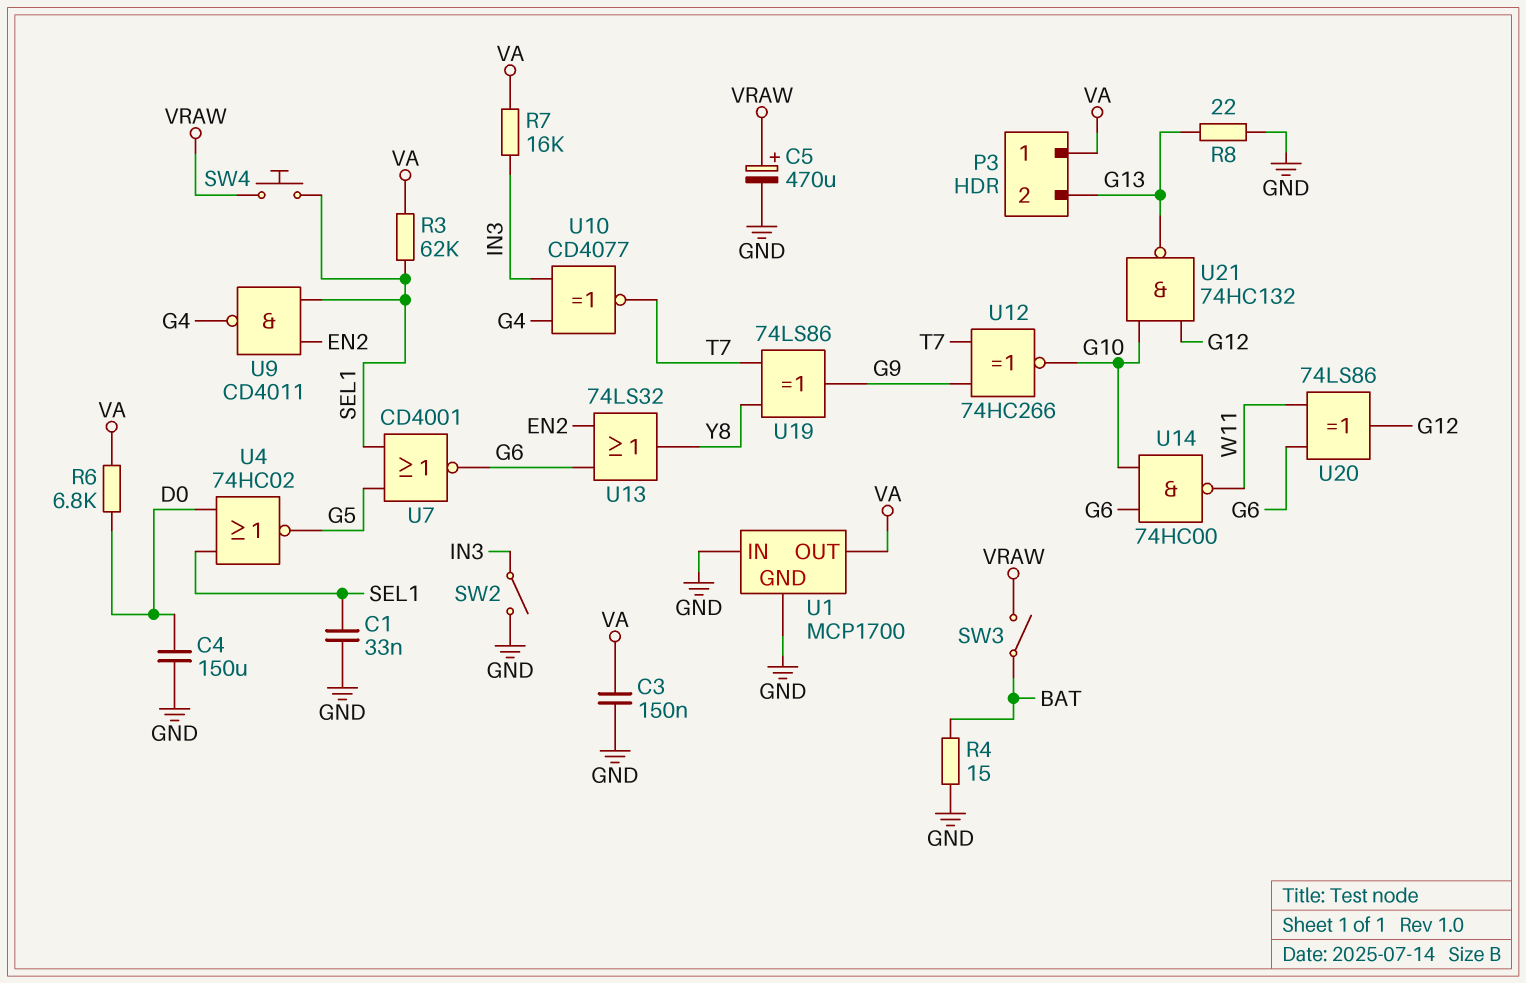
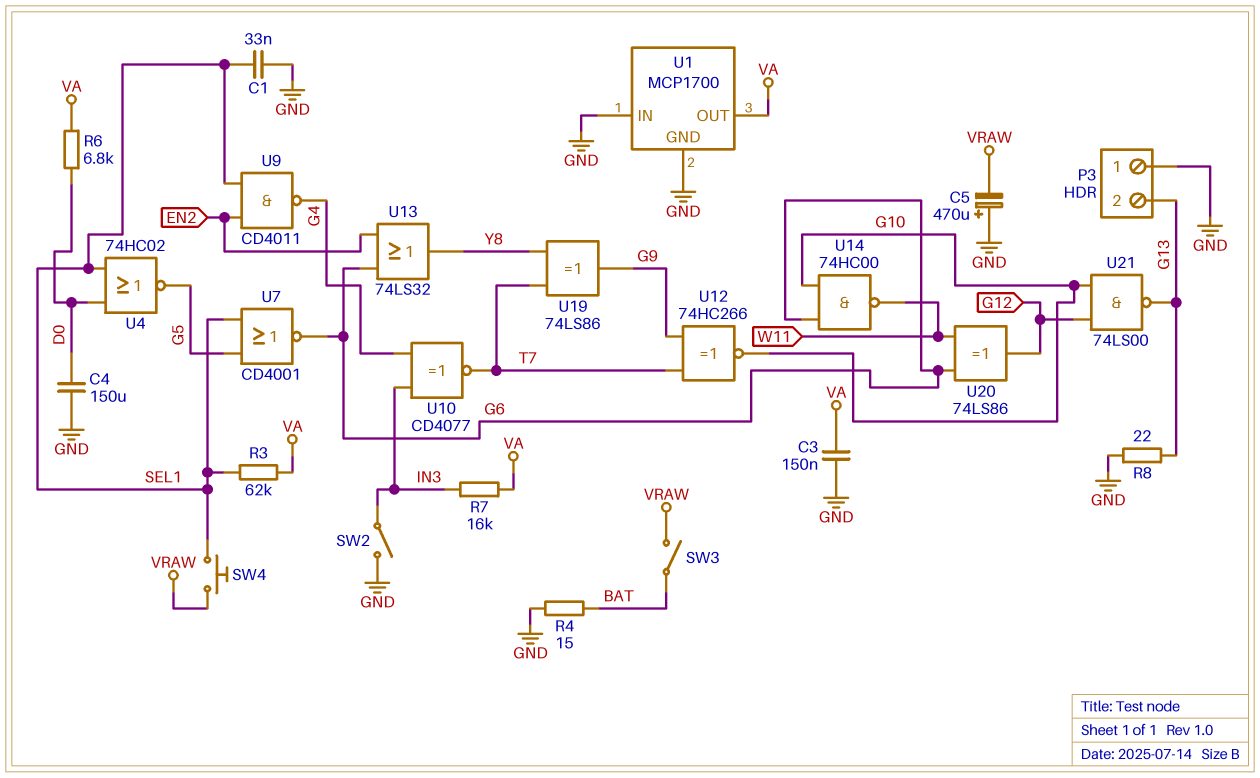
C5: 470uF (plus VRAW, minus GND) -> 470uF (plus GND, minus VRAW)
P3 pin 1: VA -> GND
U21: NAND 74HC132 (in G10, in G12, out G13) -> NAND 74LS00 (in G10, in G12, out G13)

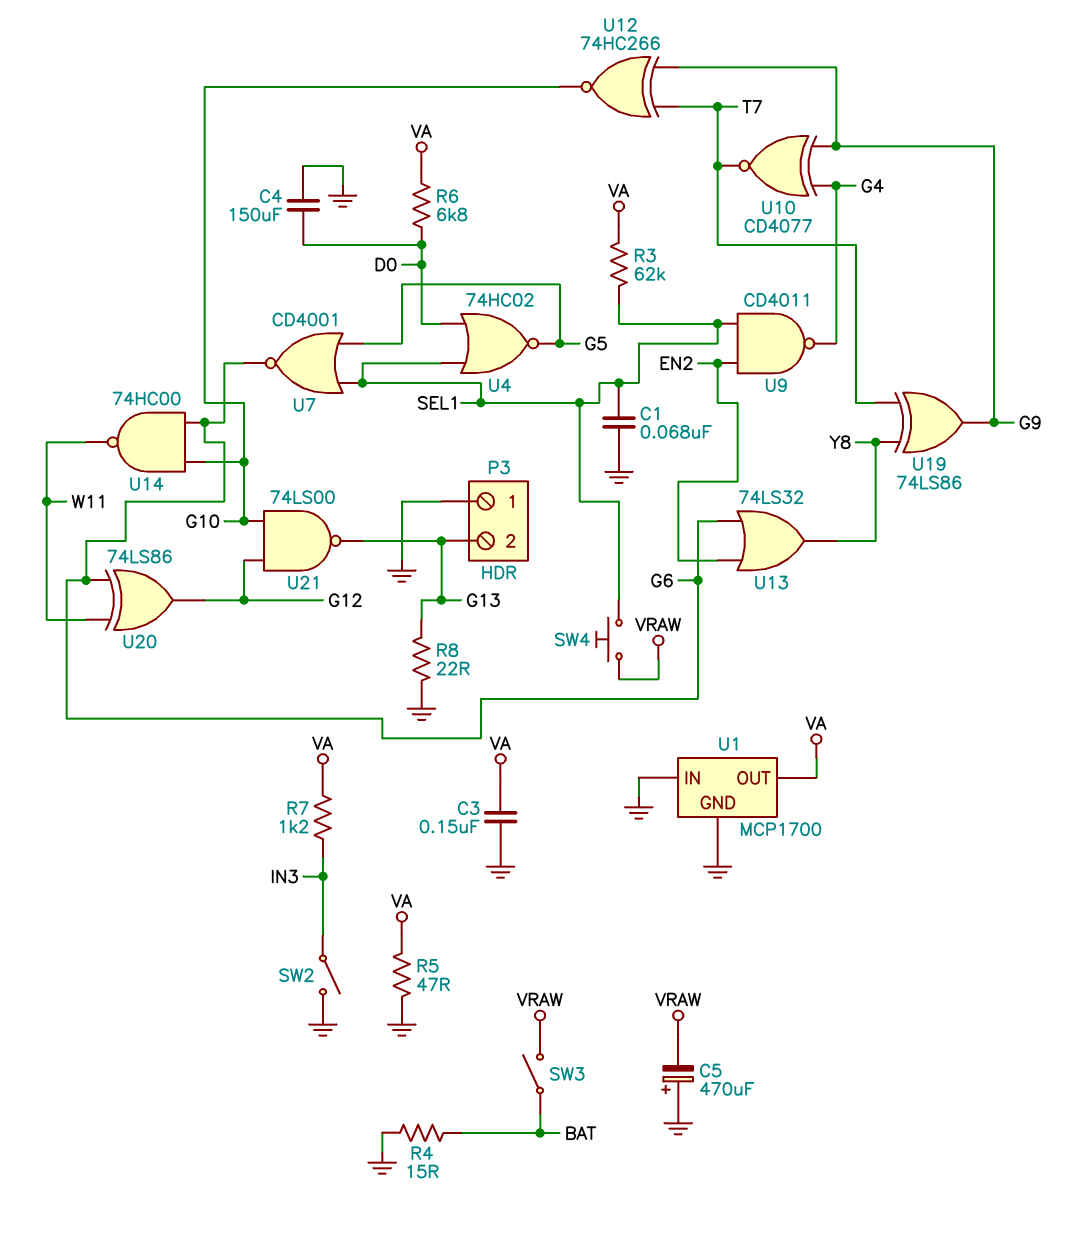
C1: 33nF (GND, SEL1) -> 68nF (GND, SEL1)
R5: none -> 47 (GND, VA)
R7: 16k (IN3, VA) -> 1.2k (IN3, VA)
U10: XNOR CD4077 (in G4, in IN3, out T7) -> XNOR CD4077 (in G4, in G9, out T7)

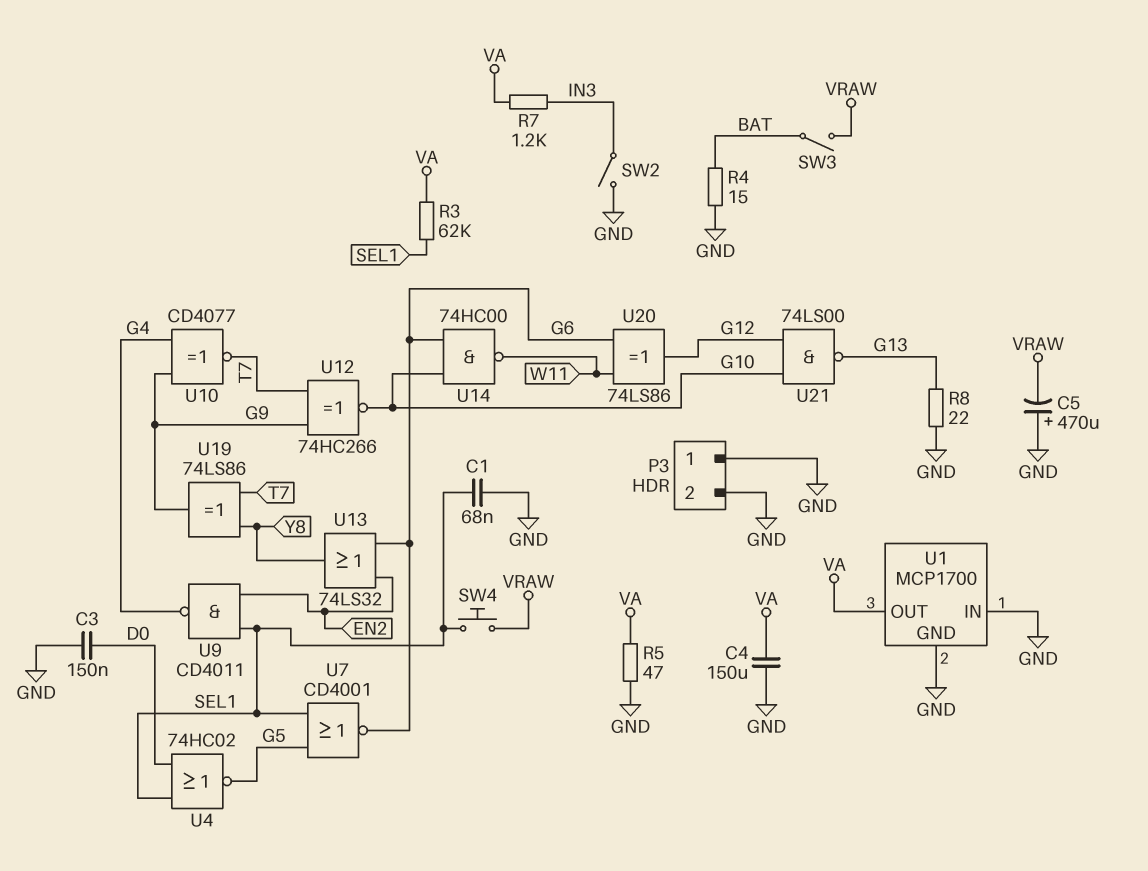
C3: 150nF (GND, VA) -> 150nF (D0, GND)
C4: 150uF (D0, GND) -> 150uF (GND, VA)
P3 pin 2: G13 -> GND
R6: 6.8k (D0, VA) -> none

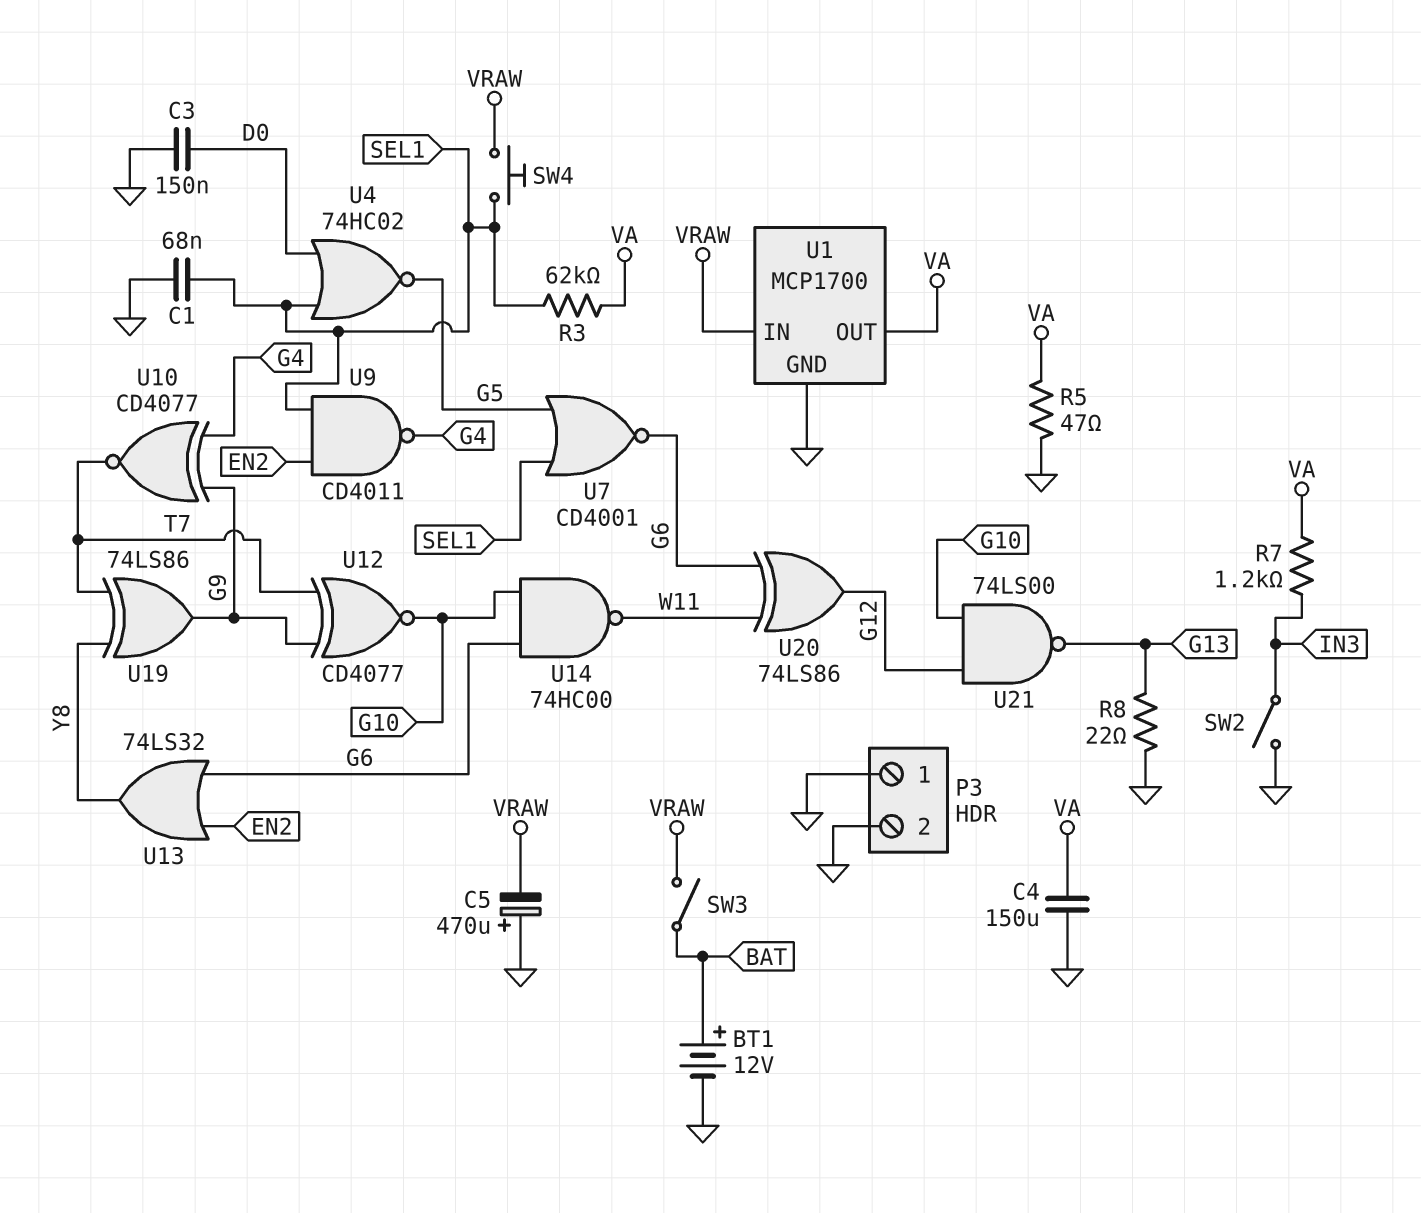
BT1: none -> 12V (plus BAT, minus GND)
R4: 15 (BAT, GND) -> none
U1 pin IN: GND -> VRAW
U12: XNOR 74HC266 (in G9, in T7, out G10) -> XNOR CD4077 (in G9, in T7, out G10)

